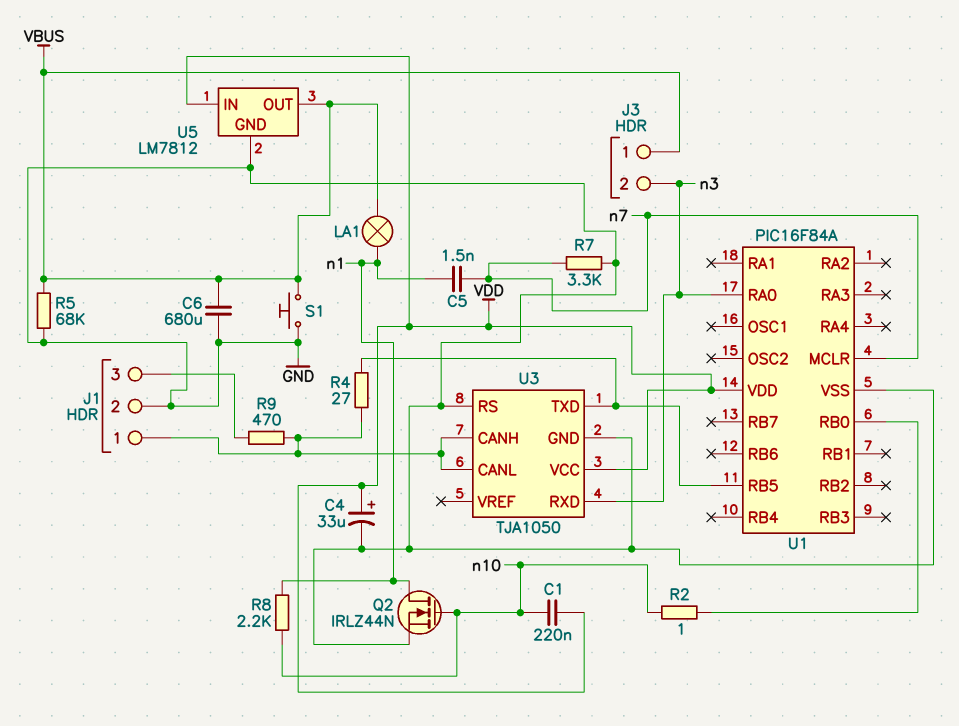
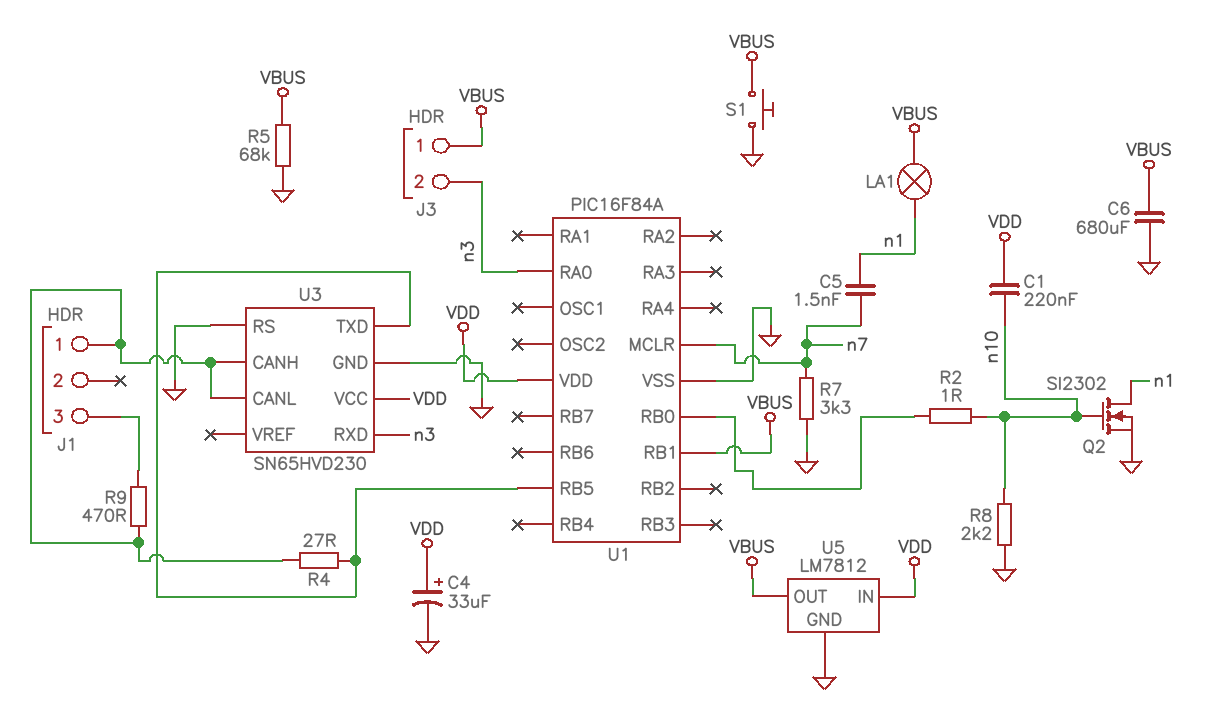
J1 pin 2: GND -> none
Q2: NMOS IRLZ44N (G n10, D n1, S GND) -> NMOS SI2302 (G n10, D n1, S GND)
R8: 2.2k (n1, n10) -> 2.2k (GND, n10)
U1 pin RB1: none -> VBUS
U3: TJA1050 -> SN65HVD230

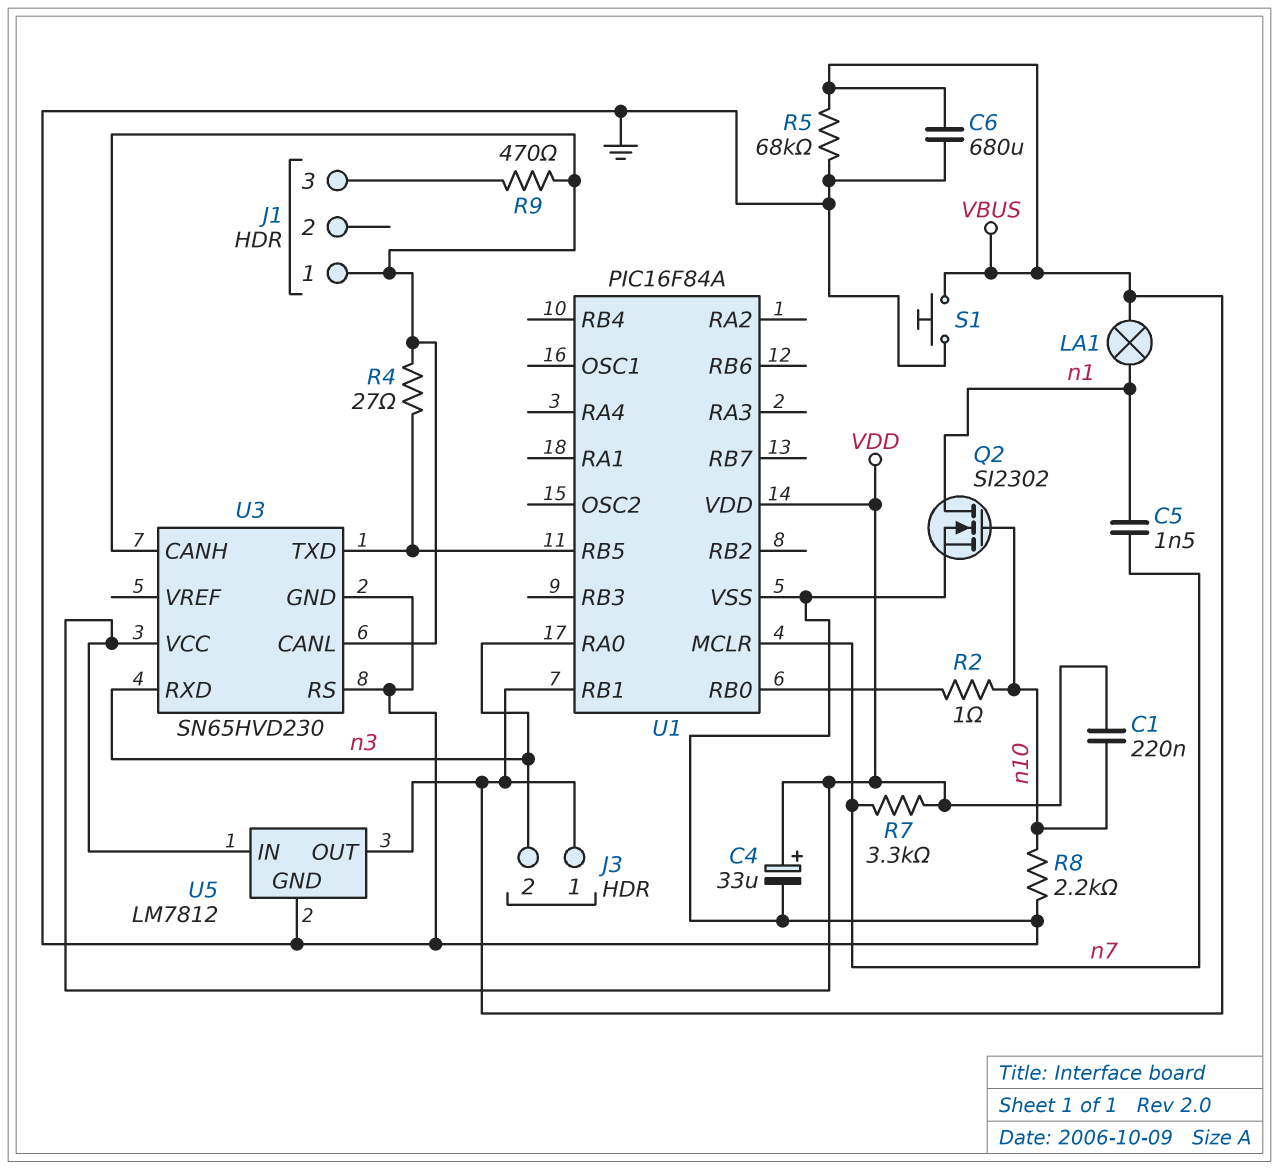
R7: 3.3k (GND, n7) -> 3.3k (VDD, n7)

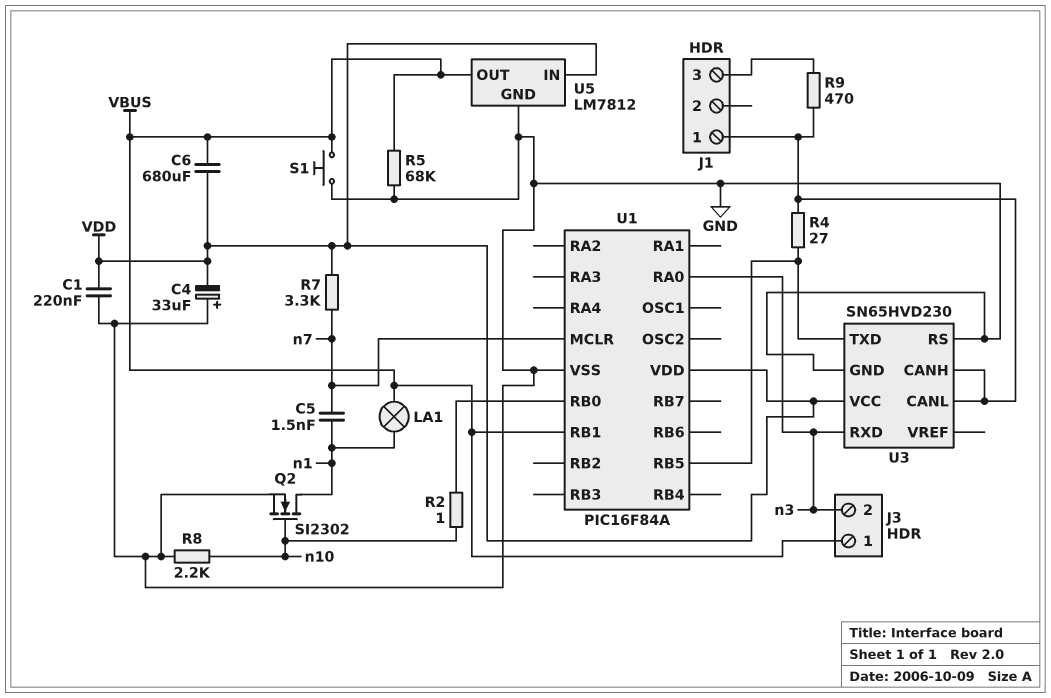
C1: 220nF (VDD, n10) -> 220nF (GND, VDD)
C4: 33uF (plus VDD, minus GND) -> 33uF (plus GND, minus VDD)
C6: 680uF (GND, VBUS) -> 680uF (VBUS, VDD)

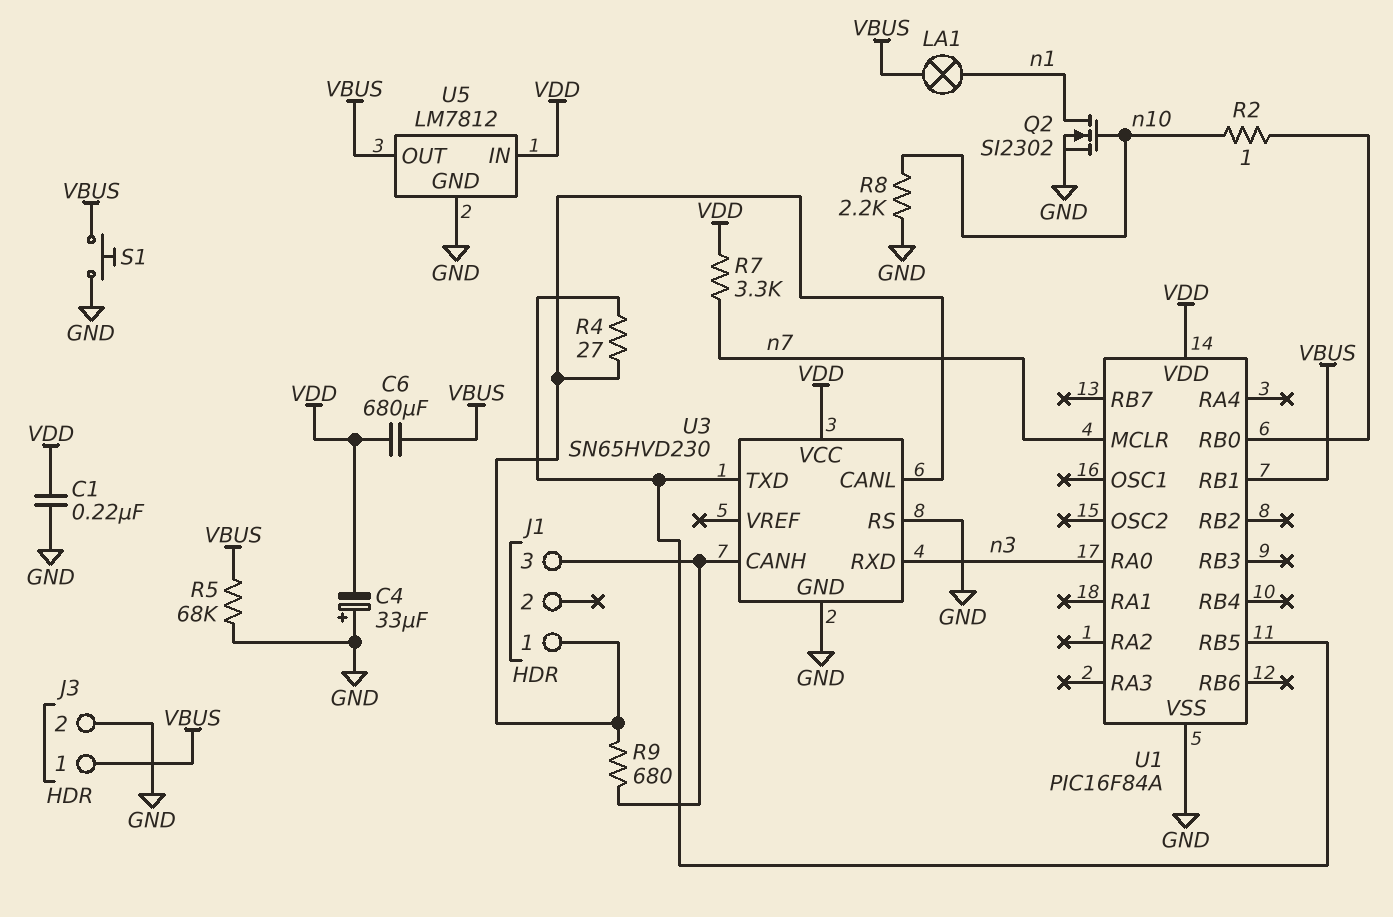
C5: 1.5nF (n1, n7) -> none
J3 pin 2: n3 -> GND
R9: 470 (J1/1, J1/3) -> 680 (J1/1, J1/3)
U3 pin CANH: J1/1 -> J1/3

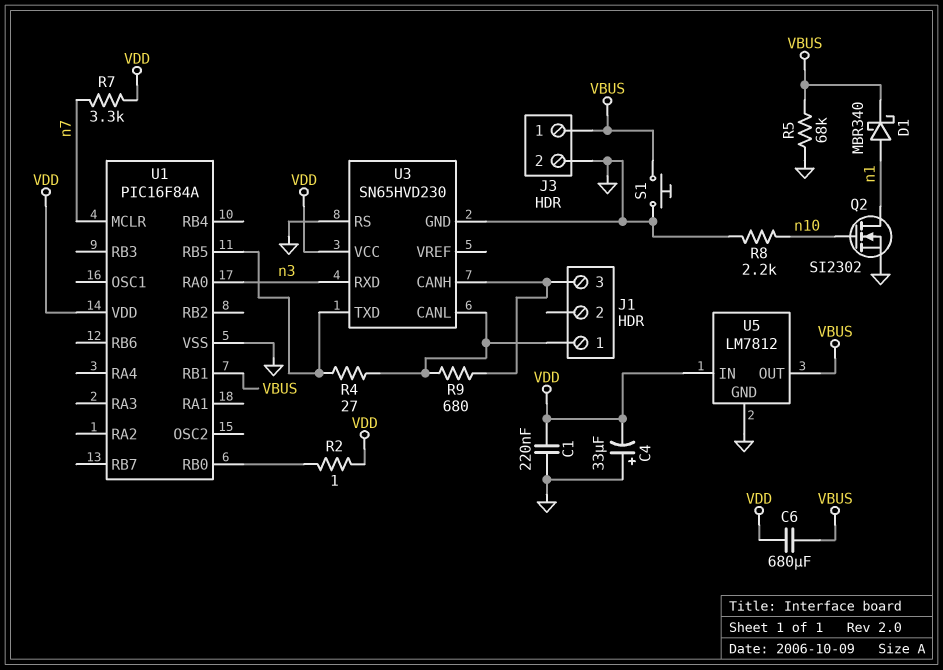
D1: none -> schottky MBR340 (A n1, K VBUS)
LA1: lamp (VBUS, n1) -> none
R2: 1 (U1/RB0, n10) -> 1 (U1/RB0, VDD)

